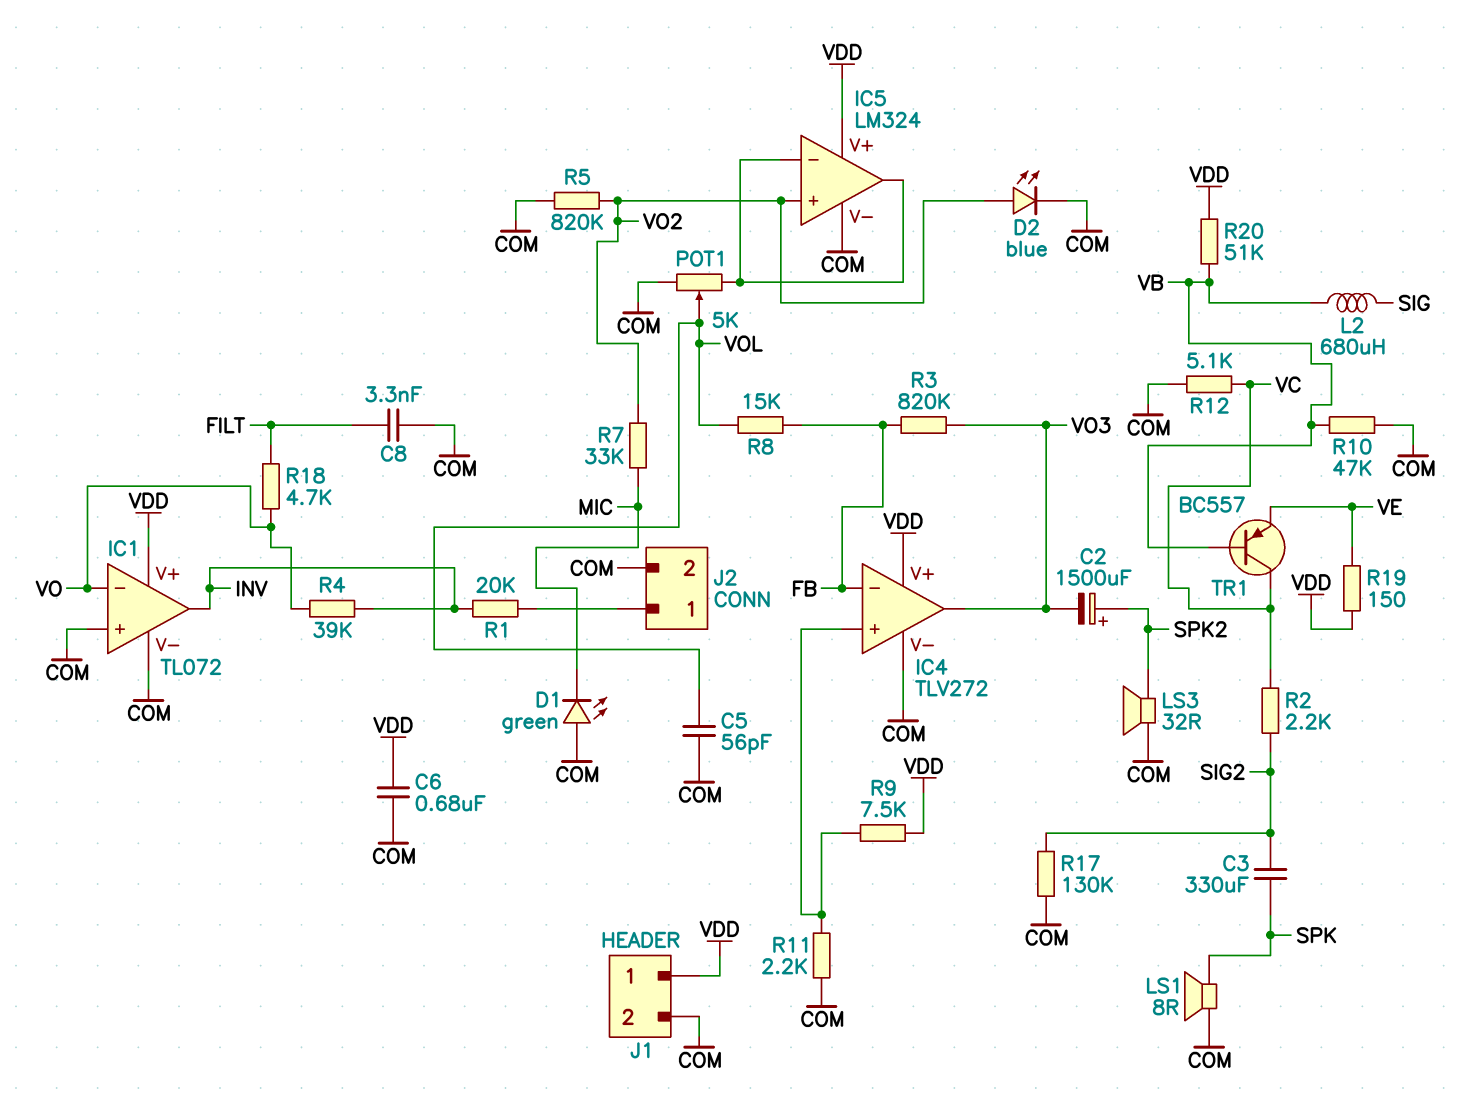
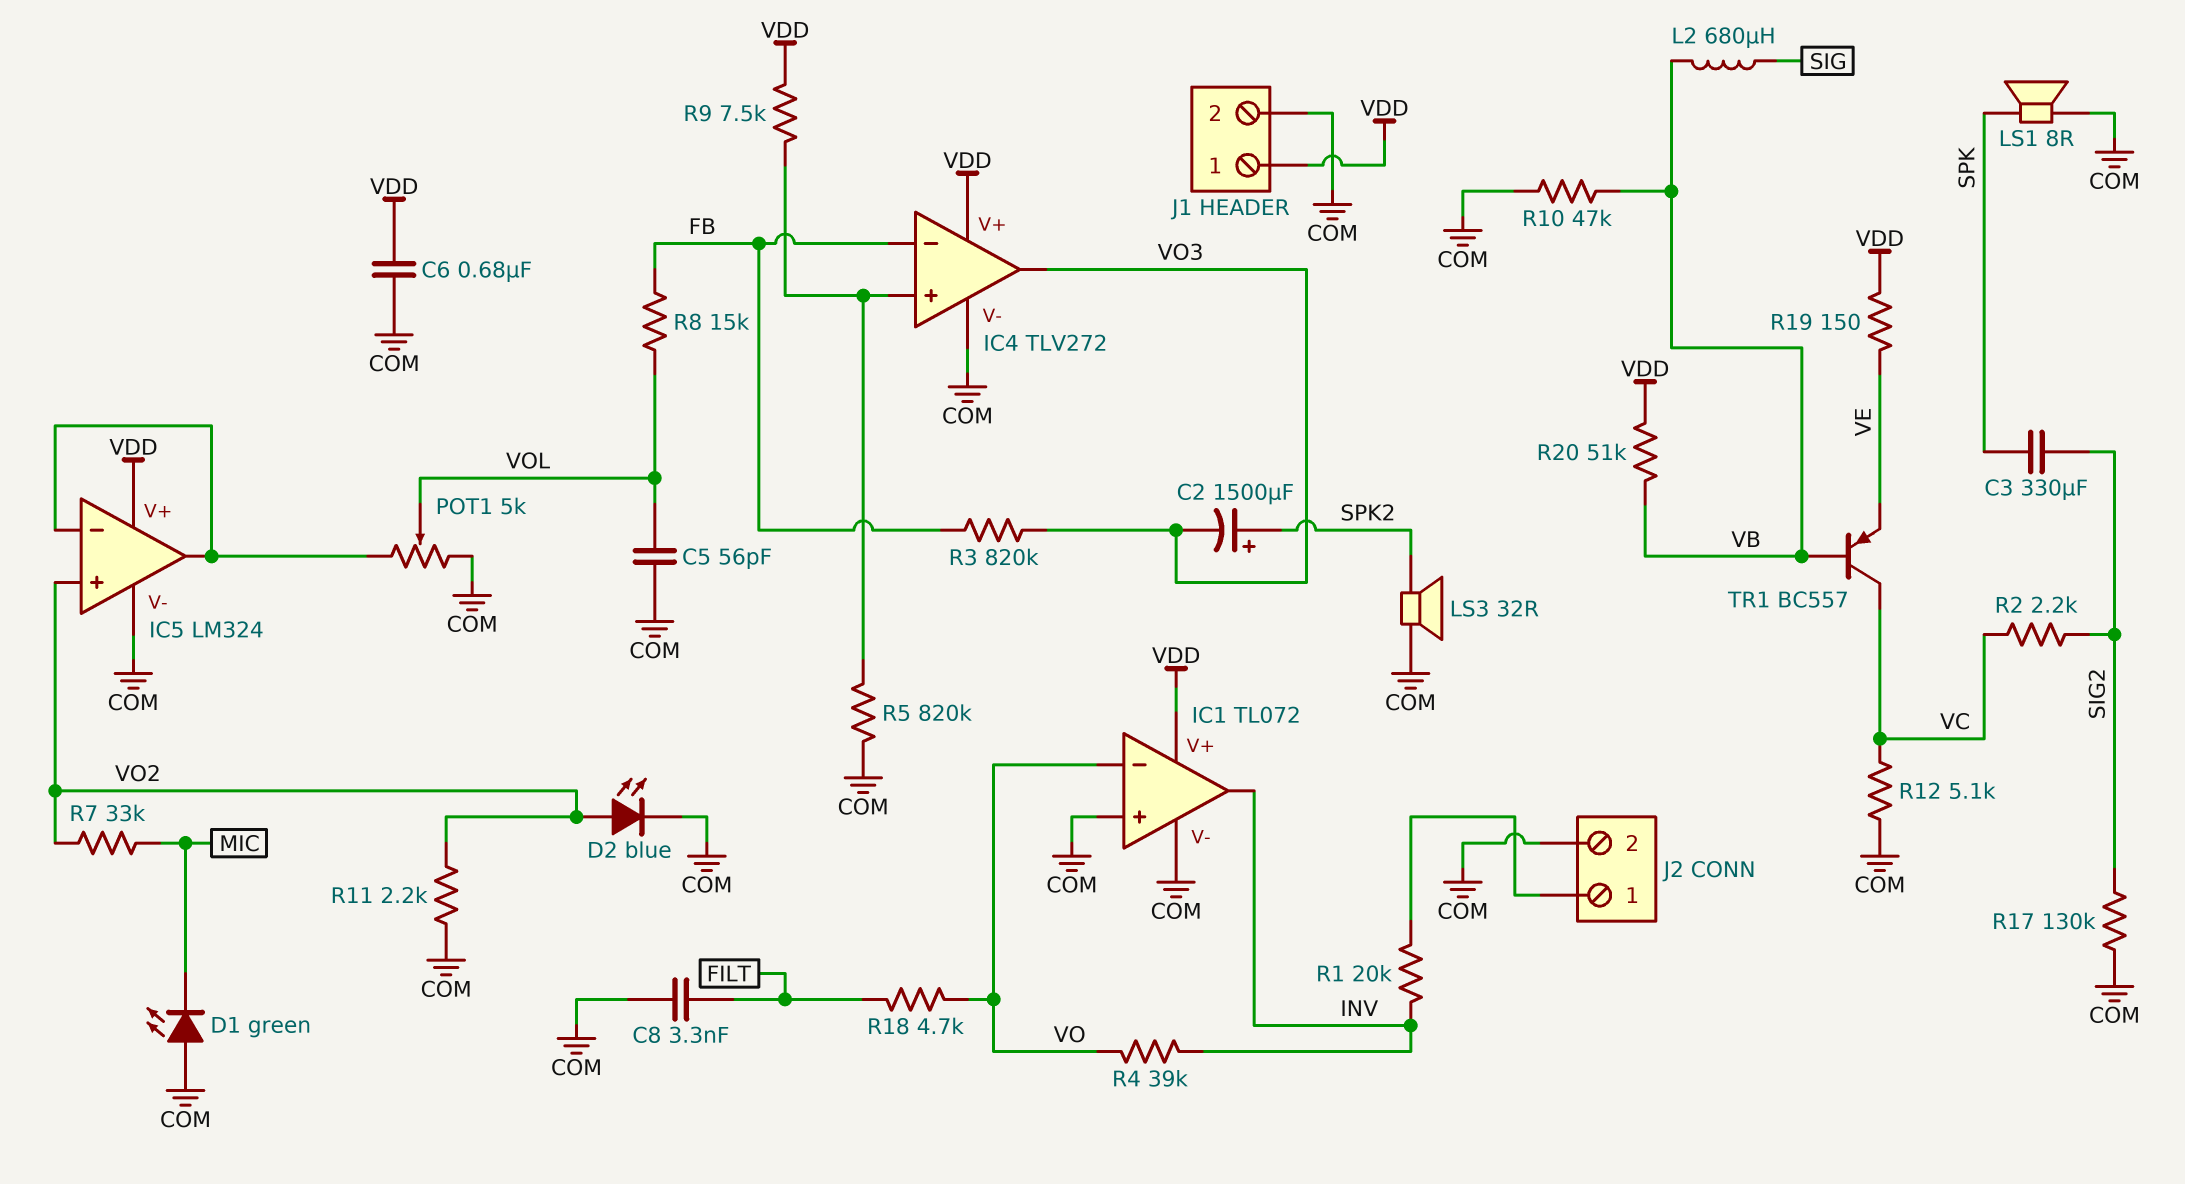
R5: 820k (COM, VO2) -> 820k (COM, IC4/in+)
R11: 2.2k (COM, IC4/in+) -> 2.2k (COM, VO2)

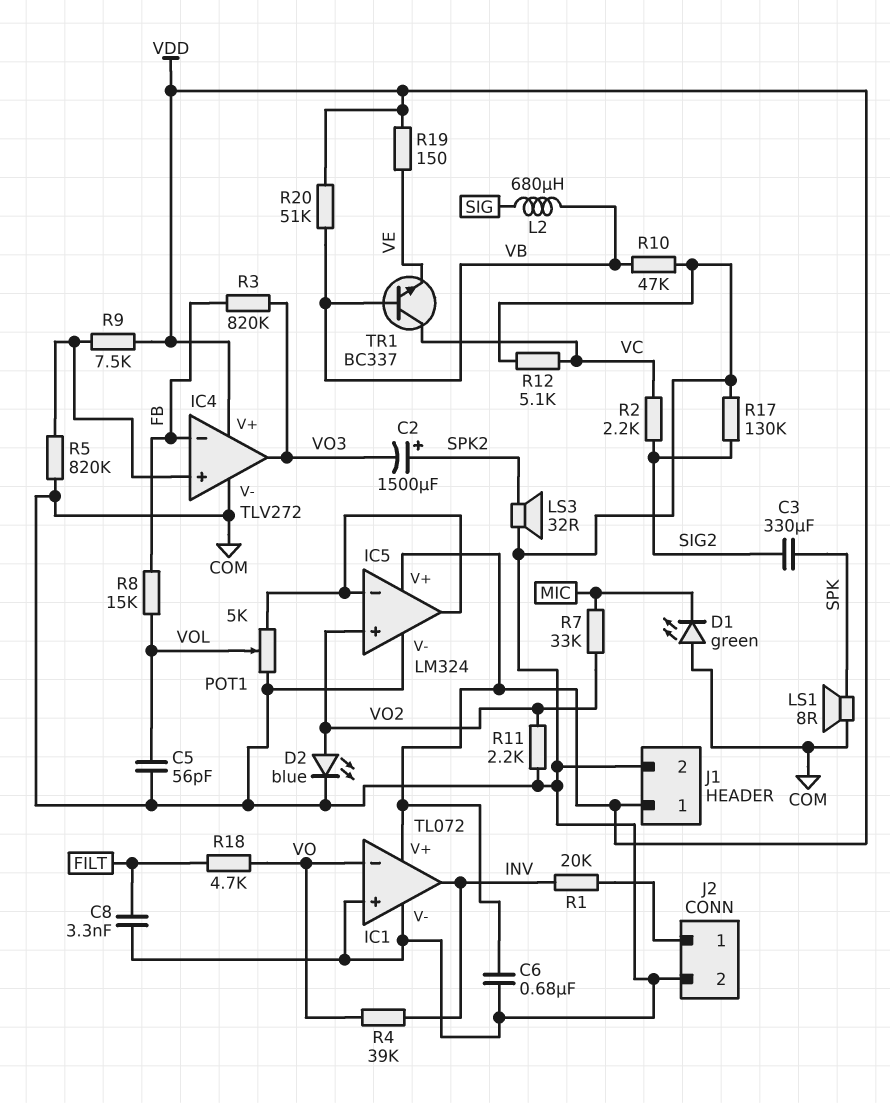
TR1: PNP BC557 (B VB, C VC, E VE) -> NPN BC337 (B VB, C VC, E VE)

